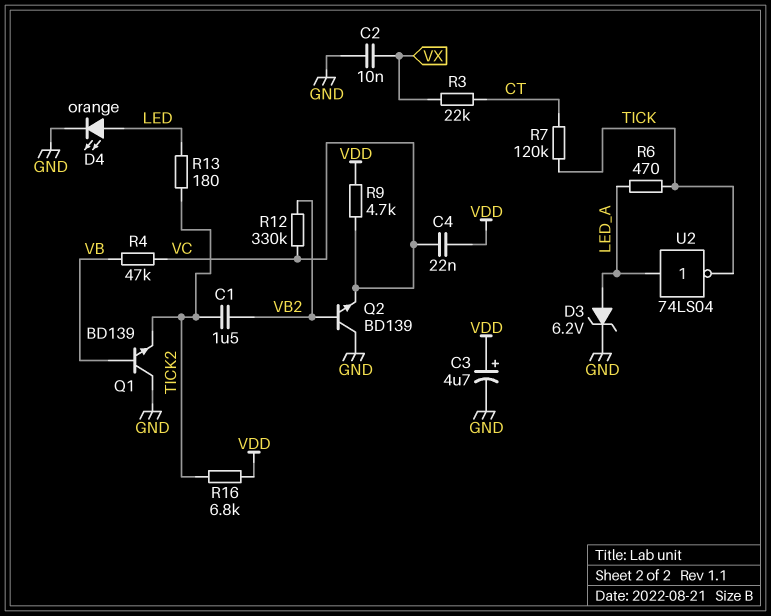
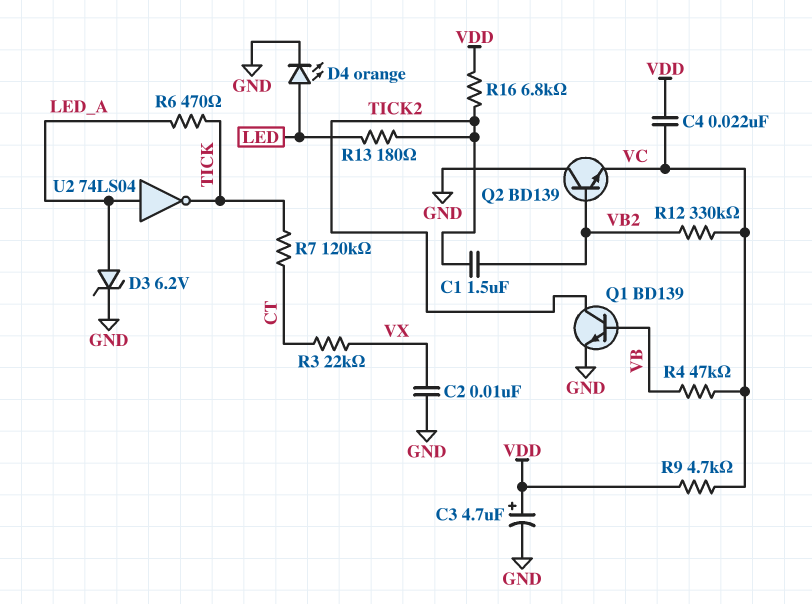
Q1: NPN BD139 (B VB, C GND, E TICK2) -> NPN BD139 (B VB, C TICK2, E GND)

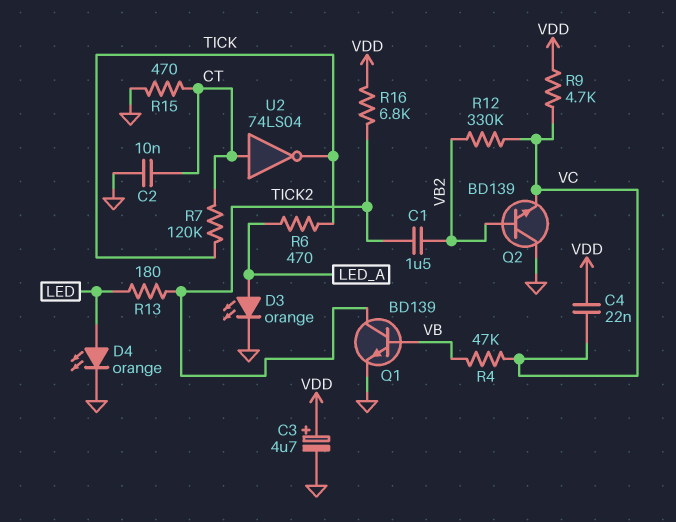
C2: 10nF (GND, VX) -> 10nF (CT, GND)
D3: zener 6.2V (A LED_A, K GND) -> LED orange (A LED_A, K GND)
R3: 22k (CT, VX) -> none
R15: none -> 470 (CT, GND)
U2: NOT 74LS04 (in LED_A, out TICK) -> NOT 74LS04 (in CT, out TICK)

